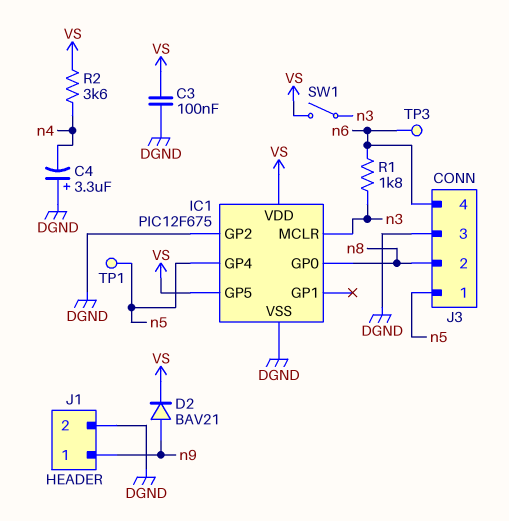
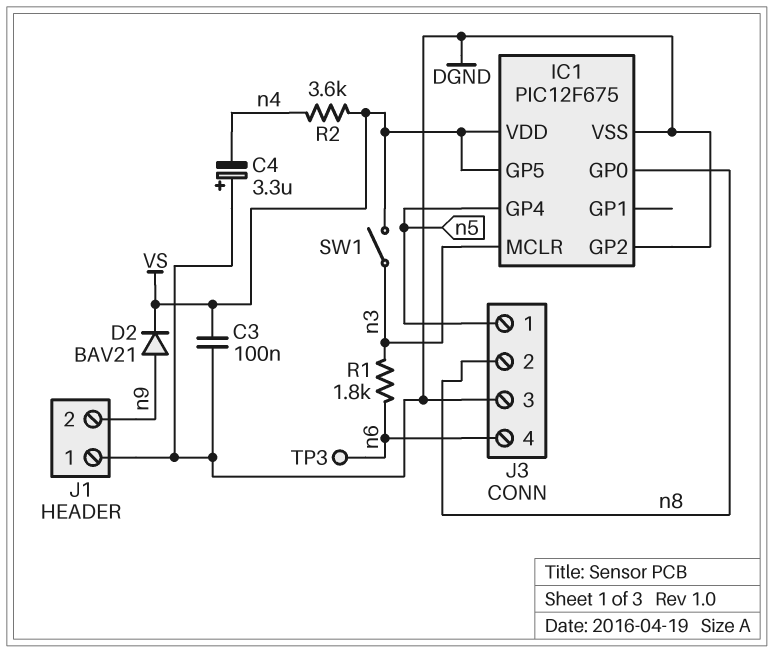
J1 pin 1: n9 -> DGND
J1 pin 2: DGND -> n9
TP1: test point (n5) -> none

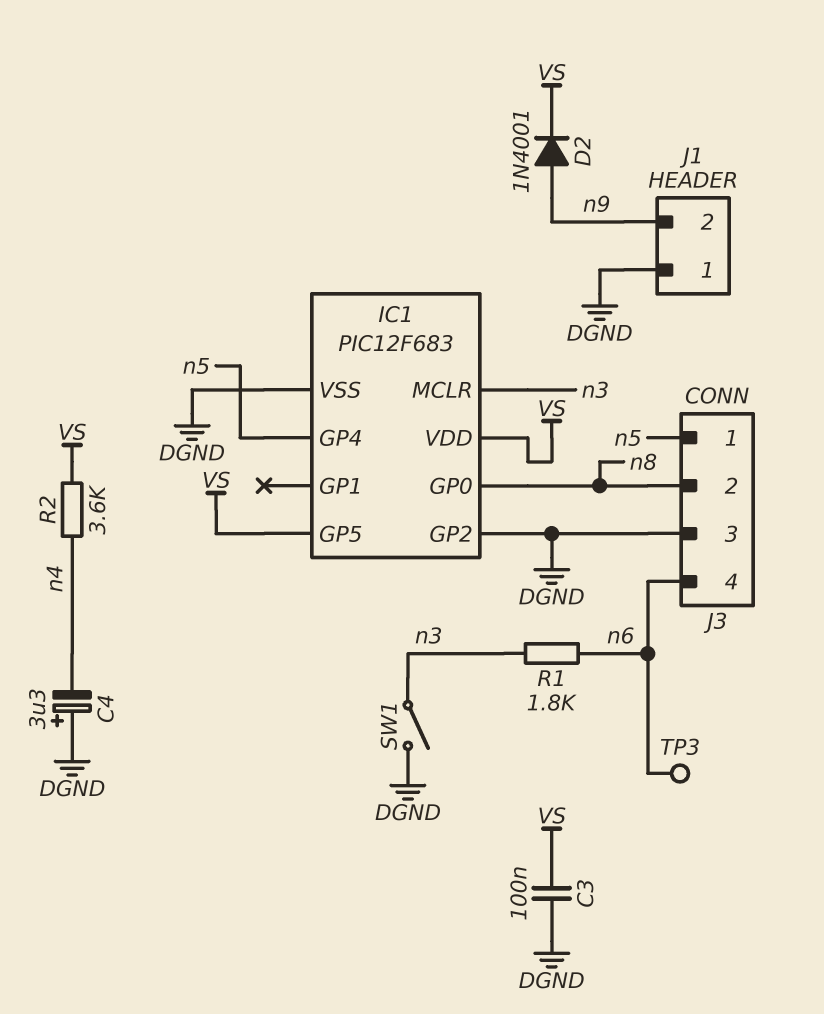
D2: diode BAV21 (A n9, K VS) -> diode 1N4001 (A n9, K VS)
IC1: PIC12F675 -> PIC12F683
SW1: switch (VS, n3) -> switch (DGND, n3)

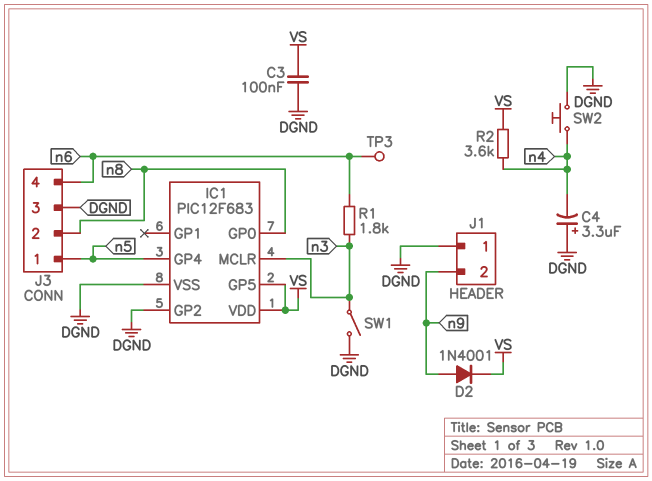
SW2: none -> button (DGND, n4)

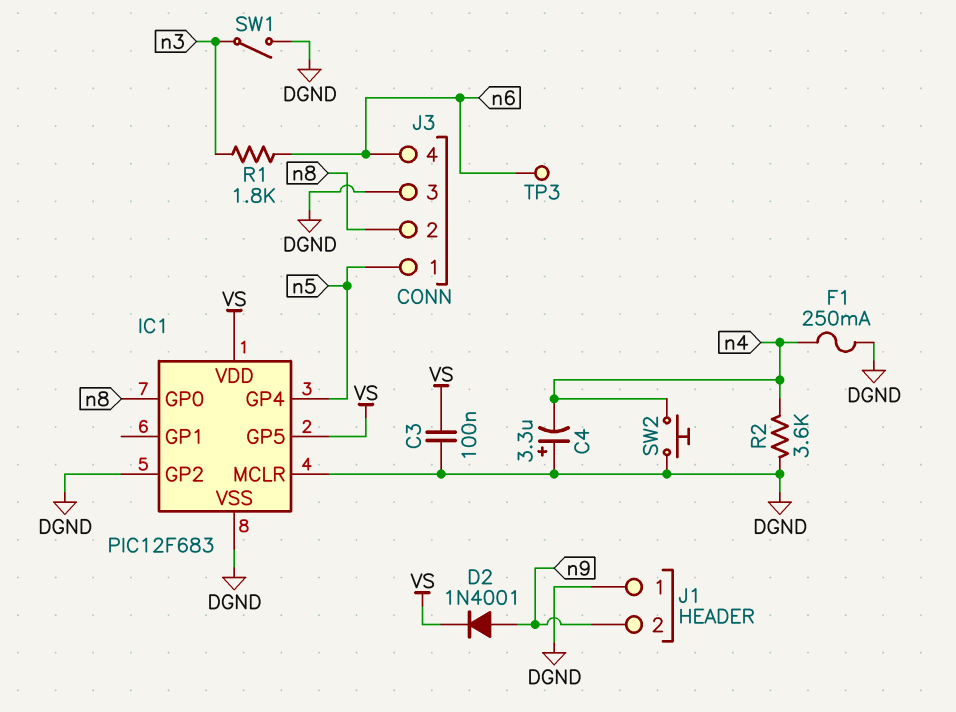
F1: none -> 250mA (DGND, n4)
IC1 pin MCLR: n3 -> DGND
R2: 3.6k (VS, n4) -> 3.6k (DGND, n4)

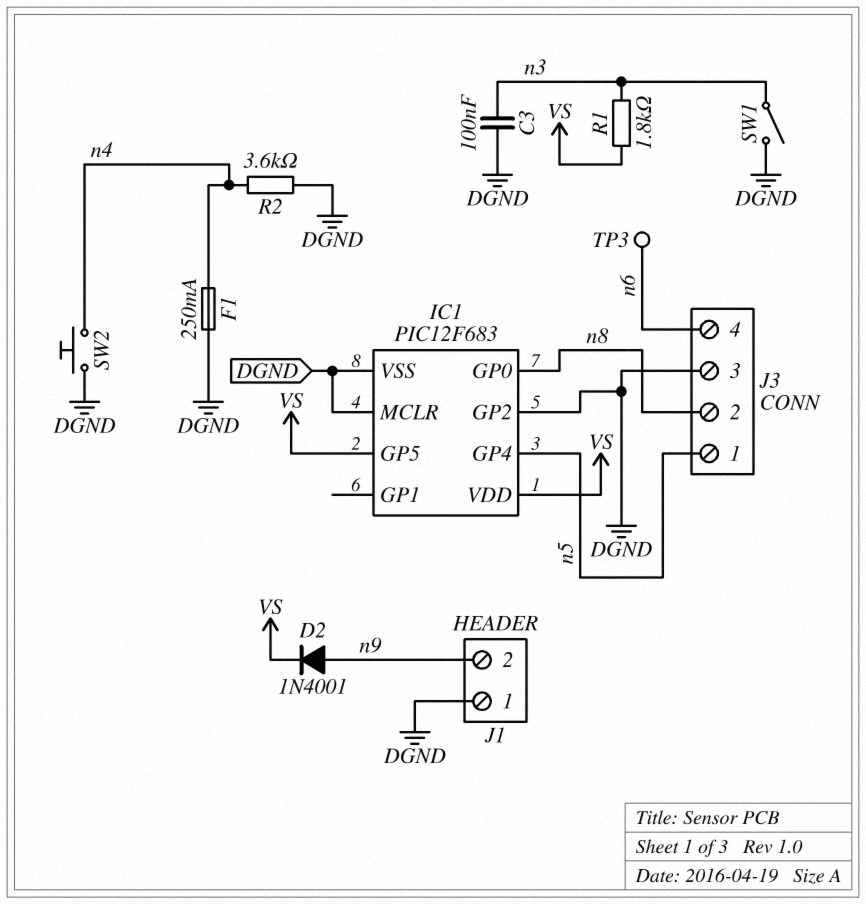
C3: 100nF (DGND, VS) -> 100nF (DGND, n3)
C4: 3.3uF (plus DGND, minus n4) -> none
R1: 1.8k (n3, n6) -> 1.8k (VS, n3)

